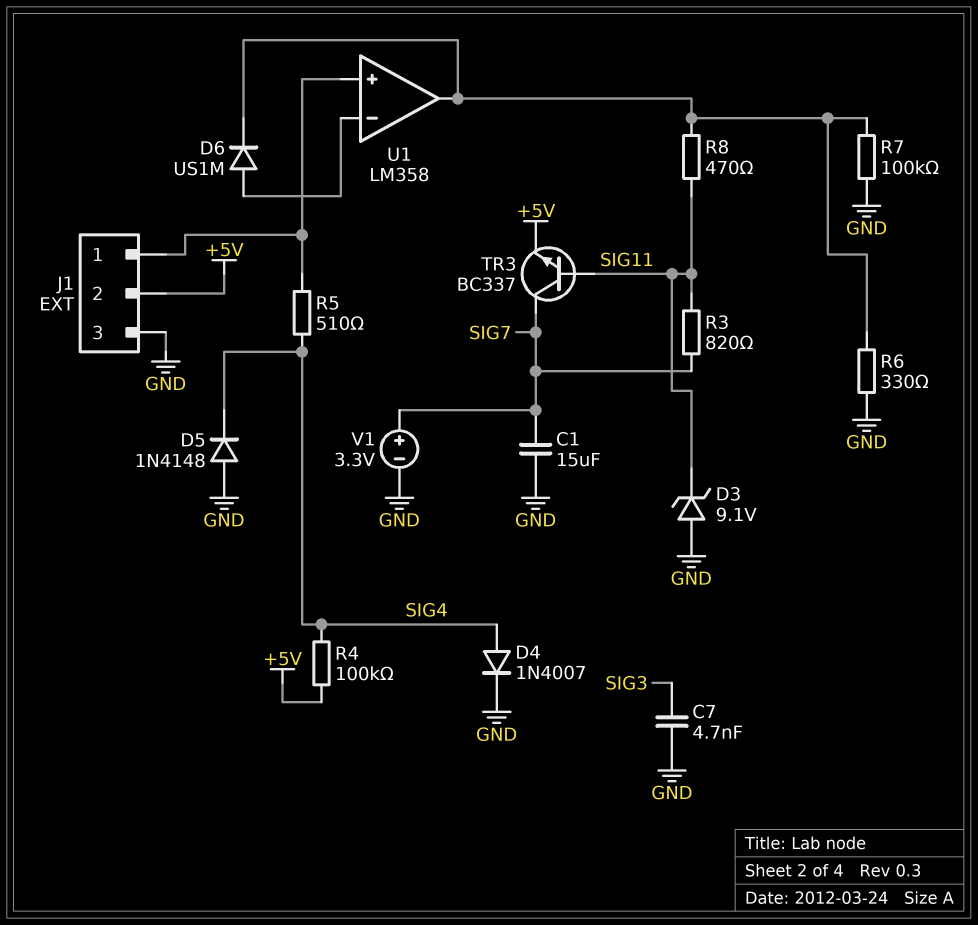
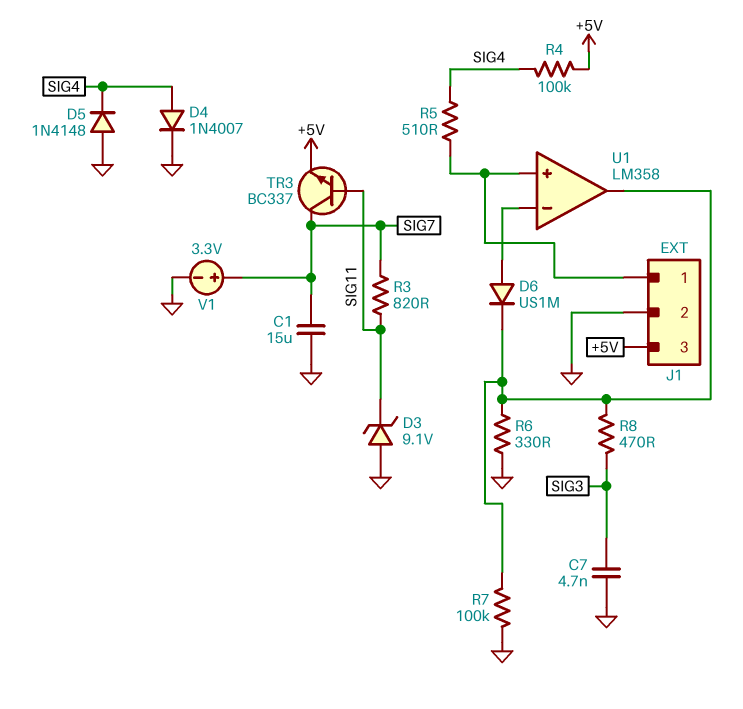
J1 pin 2: +5V -> GND
J1 pin 3: GND -> +5V
R8: 470 (SIG11, U1/out) -> 470 (SIG3, U1/out)

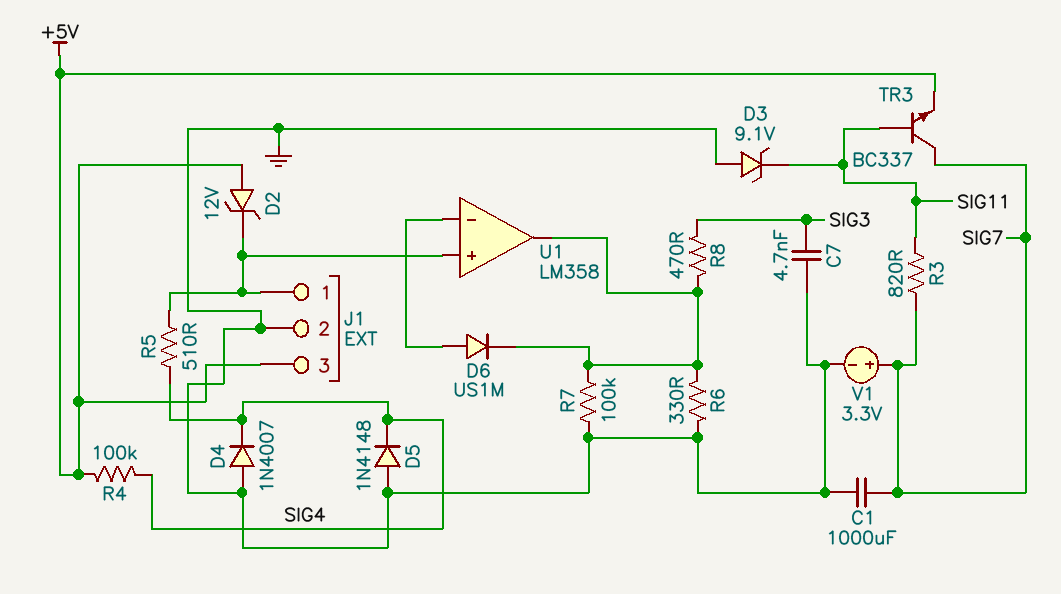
C1: 15uF (GND, SIG7) -> 1000uF (GND, SIG7)
D2: none -> zener 12V (A +5V, K J1/1)
D4: diode 1N4007 (A SIG4, K GND) -> diode 1N4007 (A GND, K SIG4)

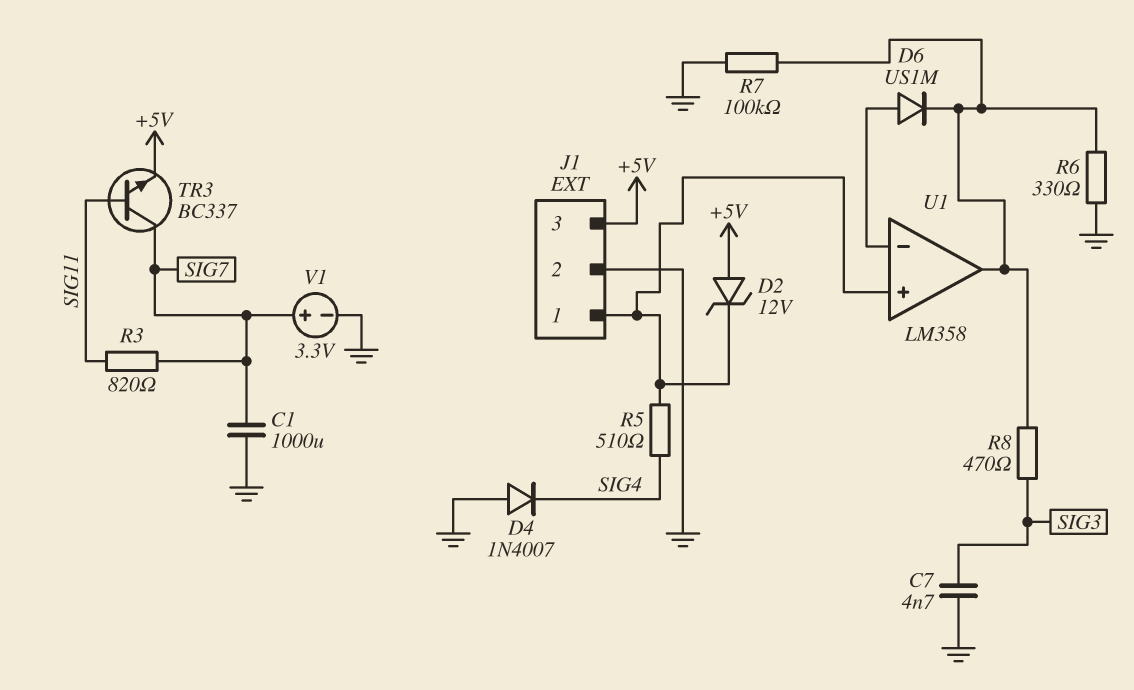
D3: zener 9.1V (A GND, K SIG11) -> none
D5: diode 1N4148 (A GND, K SIG4) -> none
R4: 100k (+5V, SIG4) -> none

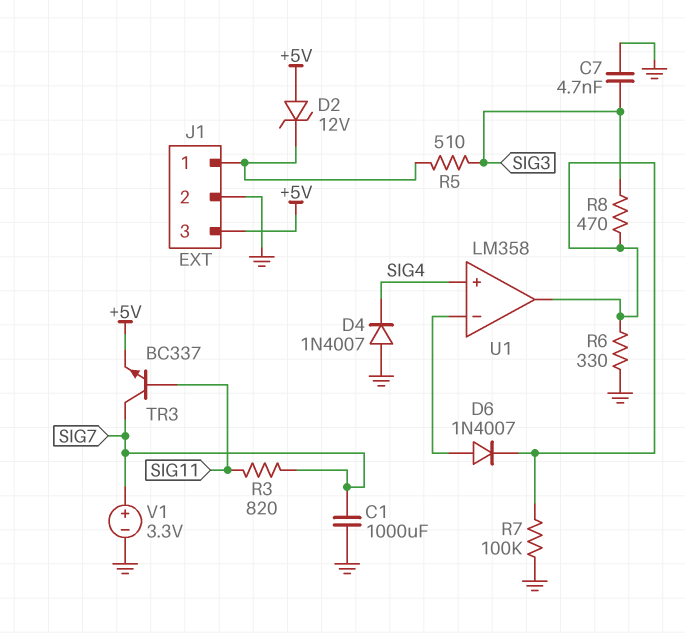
D6: diode US1M (A U1/in-, K U1/out) -> diode 1N4007 (A U1/in-, K U1/out)
R5: 510 (J1/1, SIG4) -> 510 (J1/1, SIG3)
U1 pin in+: J1/1 -> SIG4

